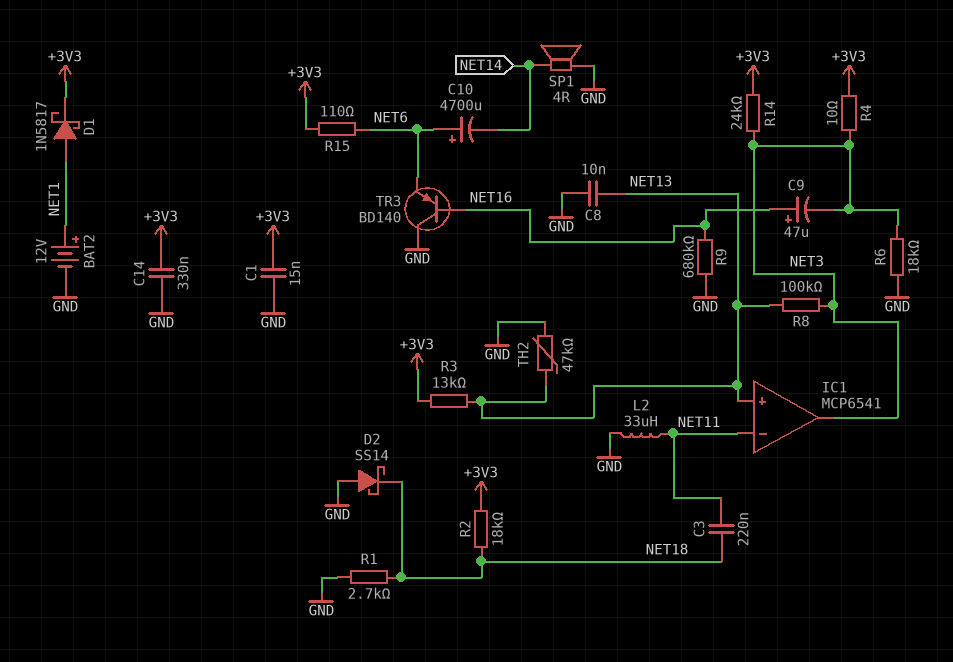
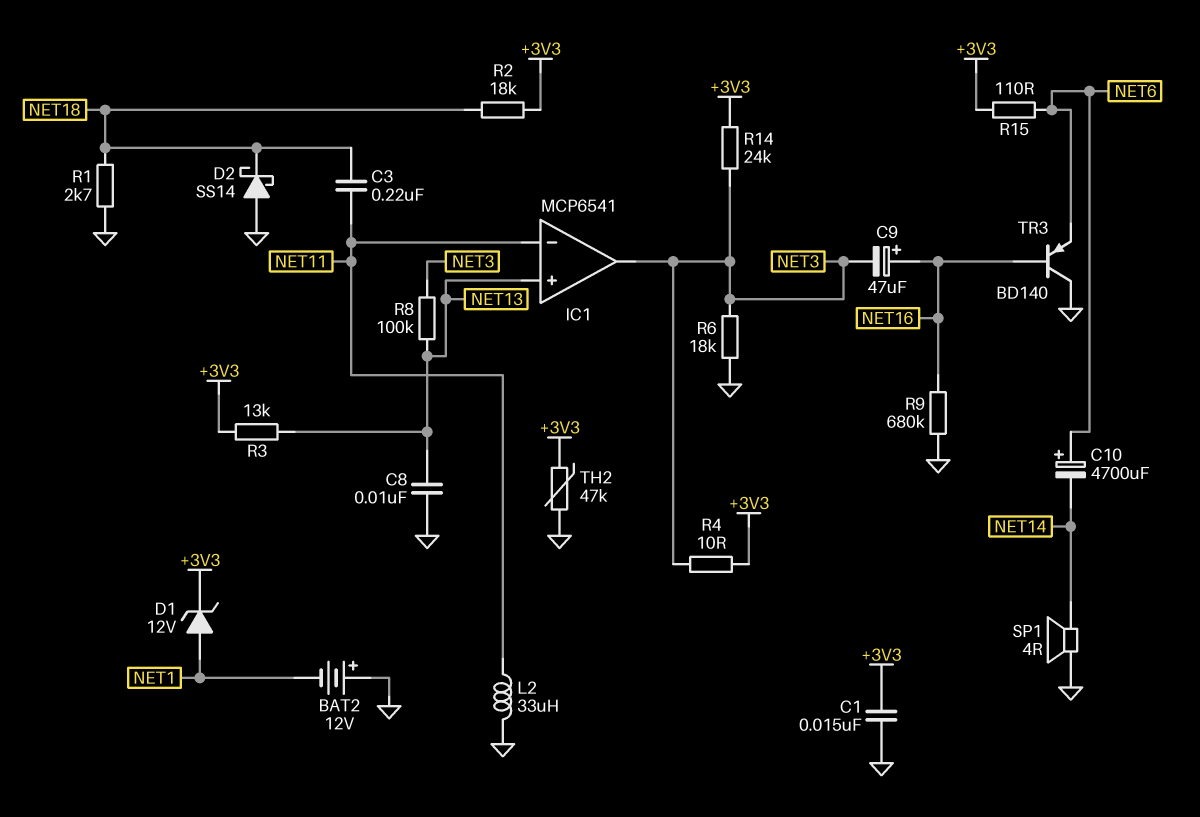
BAT2: 12V (plus NET1, minus GND) -> 12V (plus GND, minus NET1)
C14: 330nF (+3V3, GND) -> none
D1: schottky 1N5817 (A NET1, K +3V3) -> zener 12V (A NET1, K +3V3)
TH2: 47k (GND, NET13) -> 47k (+3V3, GND)

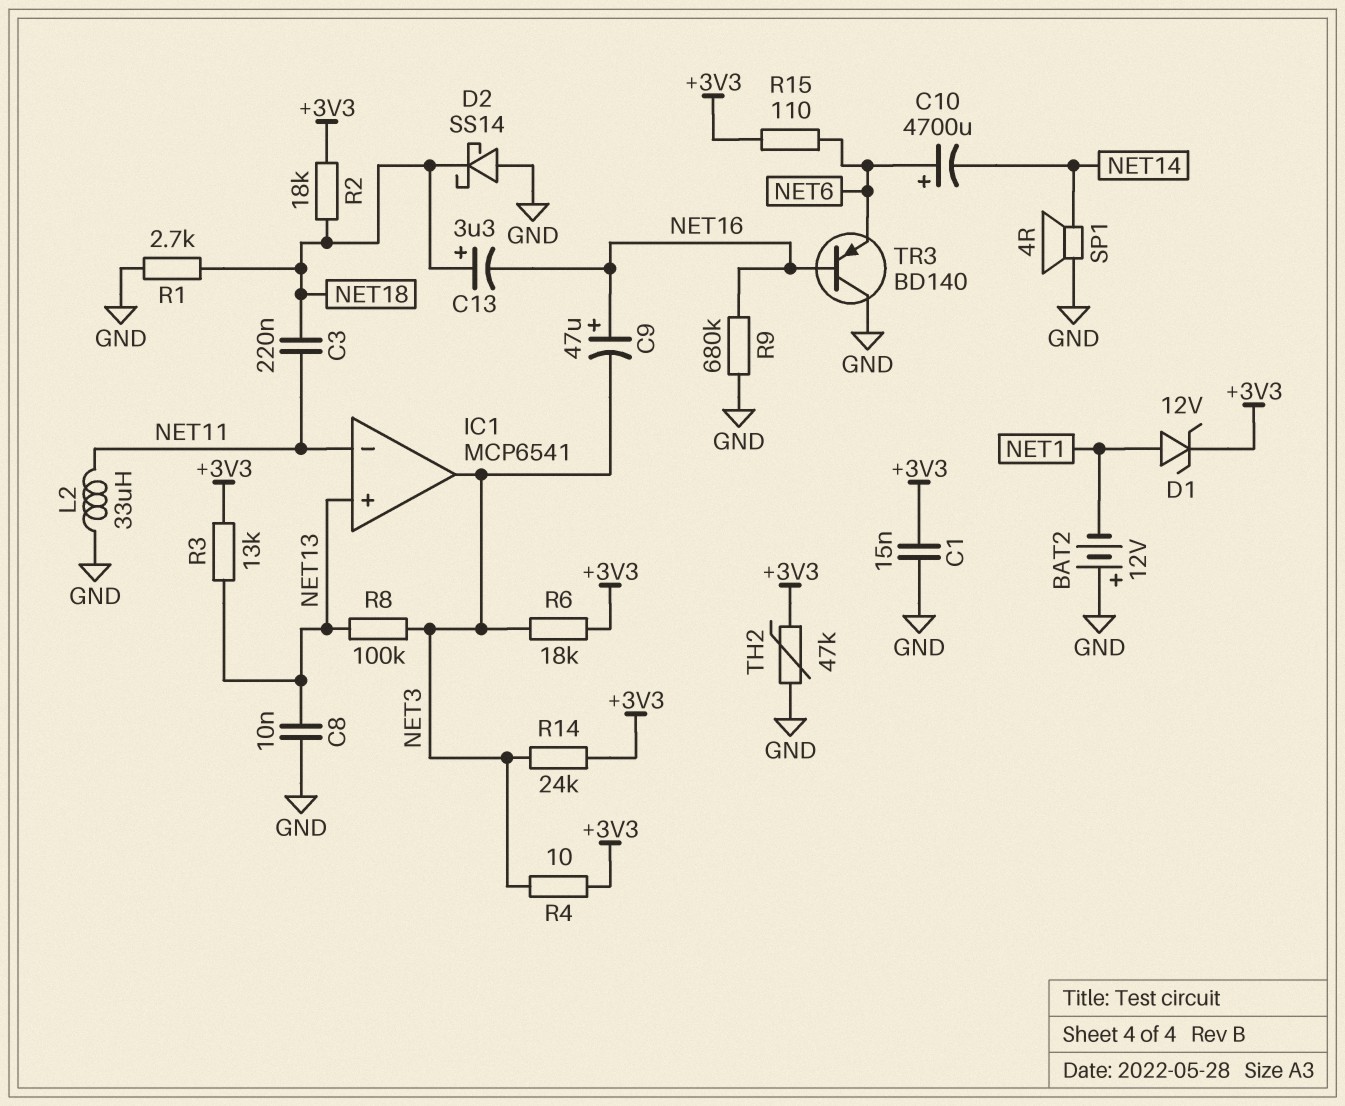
C13: none -> 3.3uF (plus NET18, minus NET16)
R6: 18k (GND, NET3) -> 18k (+3V3, NET3)

